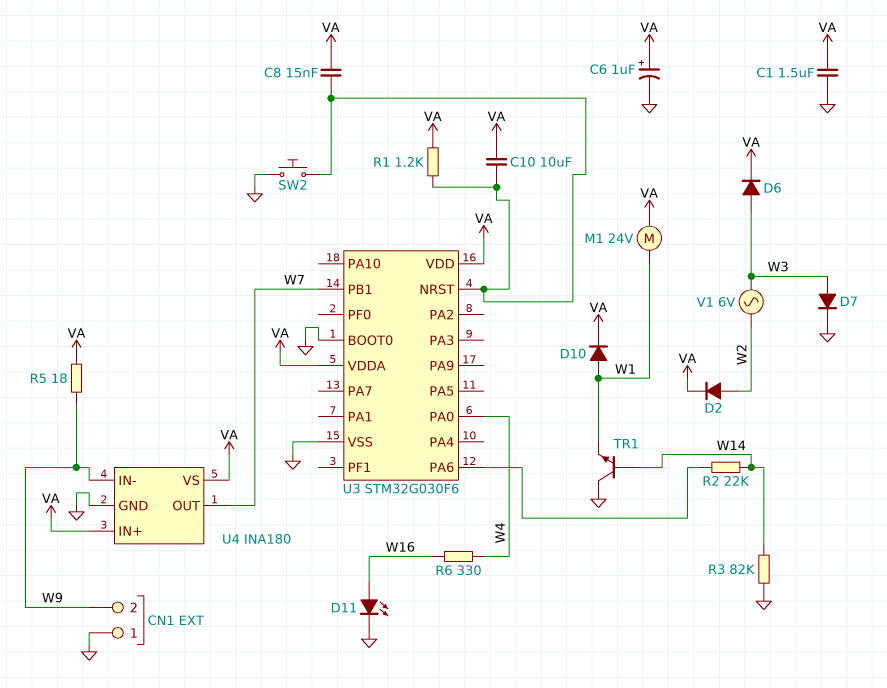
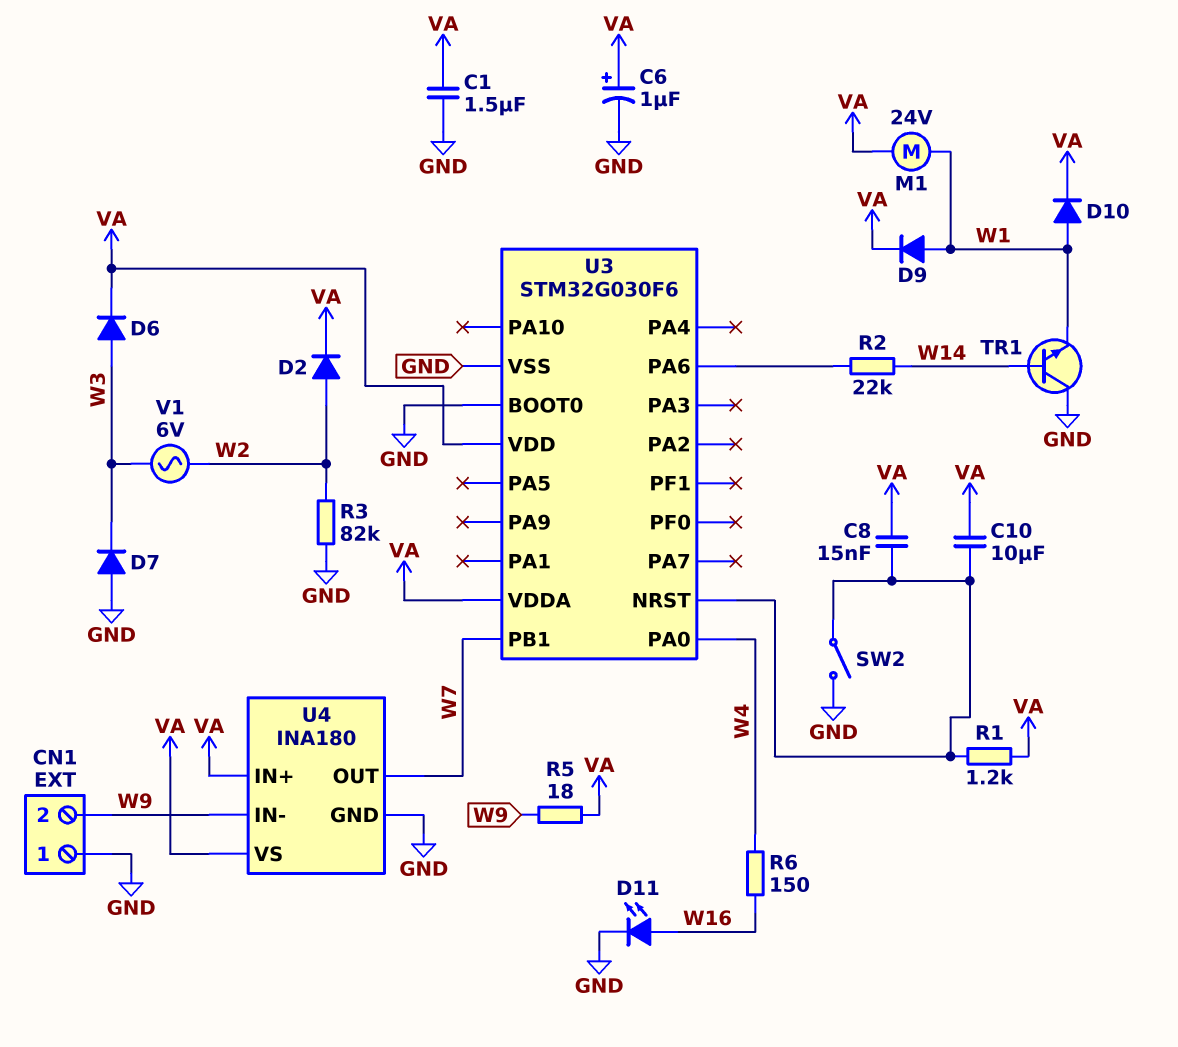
D7: diode (A W3, K GND) -> diode (A GND, K W3)
D9: none -> diode (A W1, K VA)
R3: 82k (GND, W14) -> 82k (GND, W2)
R6: 330 (W4, W16) -> 150 (W4, W16)
SW2: button (GND, U3/NRST) -> switch (GND, U3/NRST)

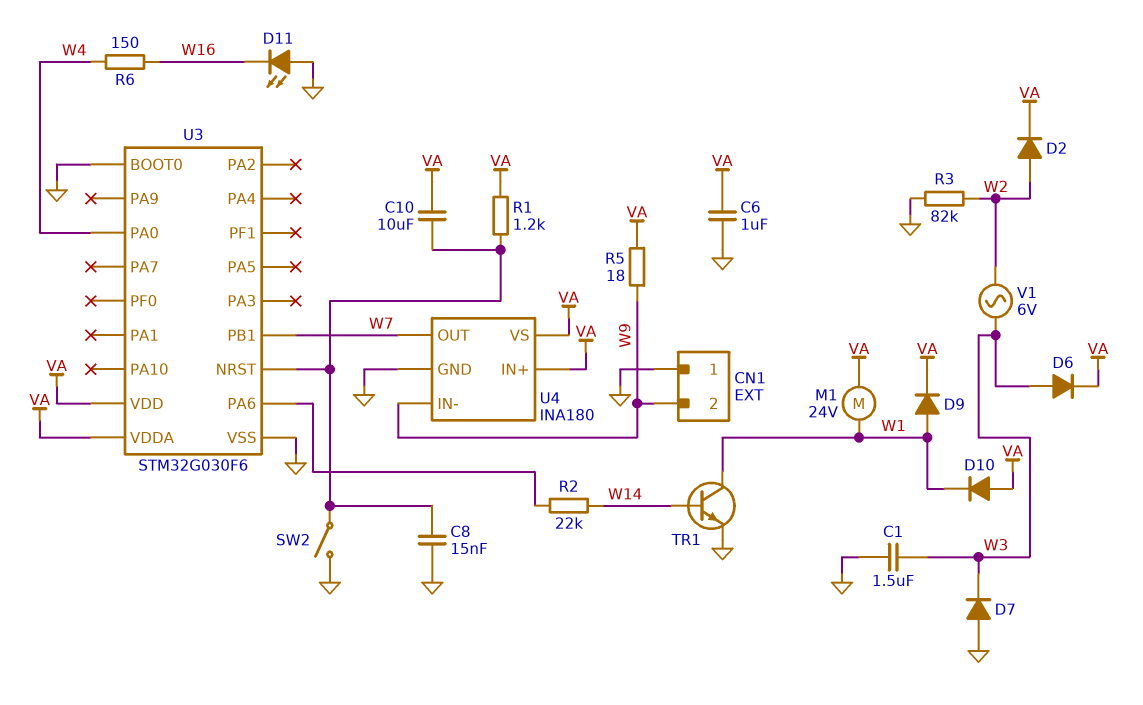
C1: 1.5uF (GND, VA) -> 1.5uF (GND, W3)
C6: 1uF (plus VA, minus GND) -> 1uF (GND, VA)
C8: 15nF (U3/NRST, VA) -> 15nF (GND, U3/NRST)
D10: diode (A W1, K VA) -> diode (A VA, K W1)
D11: LED (A W16, K GND) -> LED (A GND, K W16)
TR1: NPN (B W14, C GND, E W1) -> NPN (B W14, C W1, E GND)

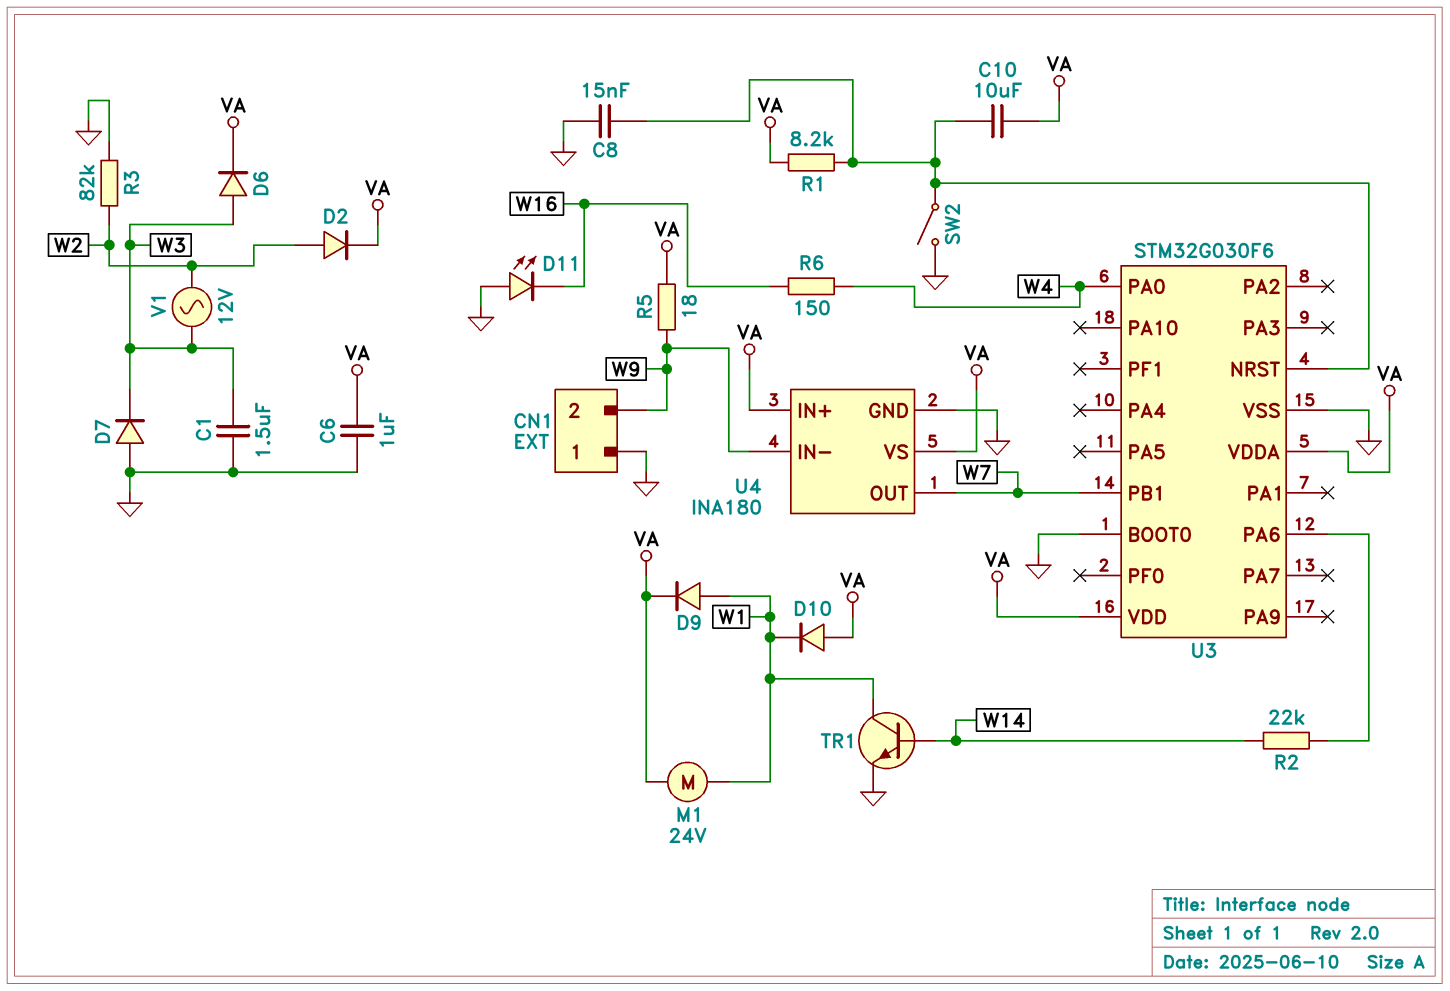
R1: 1.2k (U3/NRST, VA) -> 8.2k (U3/NRST, VA)
V1: AC 6V (W2, W3) -> AC 12V (W2, W3)

